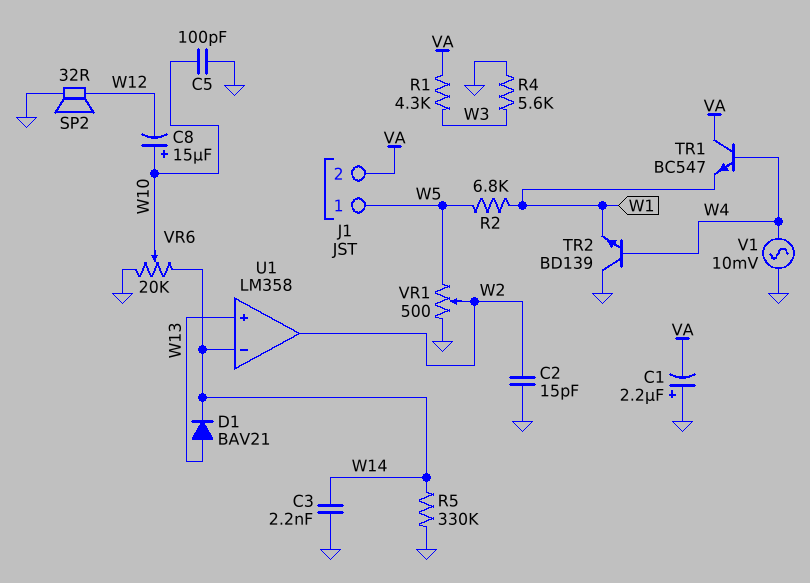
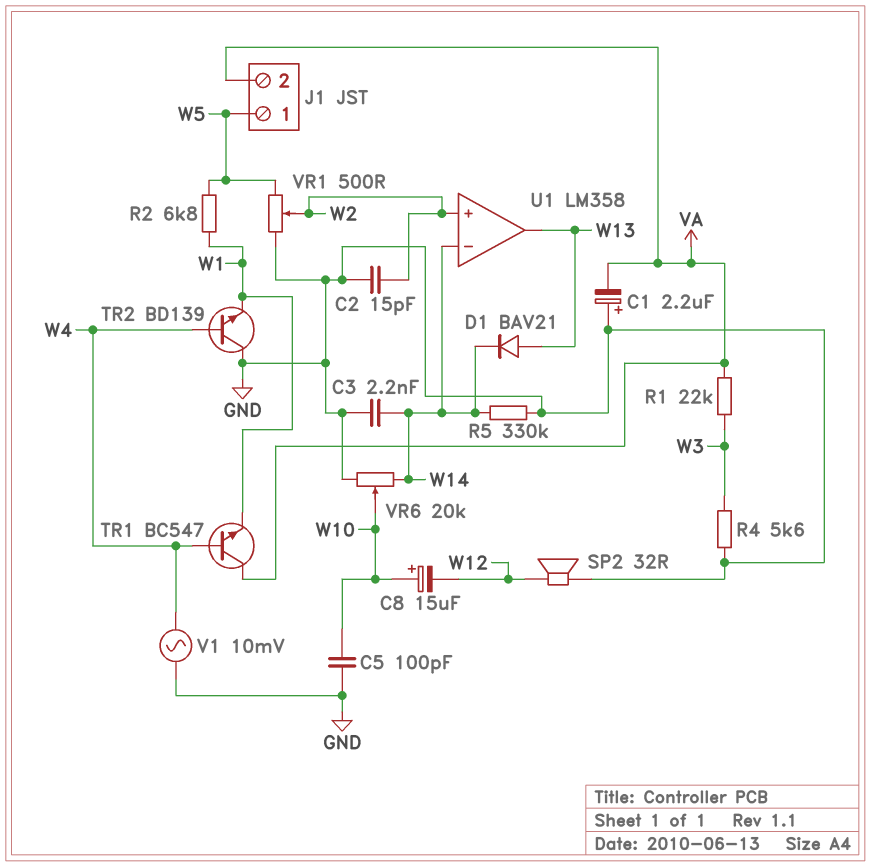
R1: 4.3k (VA, W3) -> 22k (VA, W3)
U1 pin in+: W13 -> W2
U1 pin out: W2 -> W13

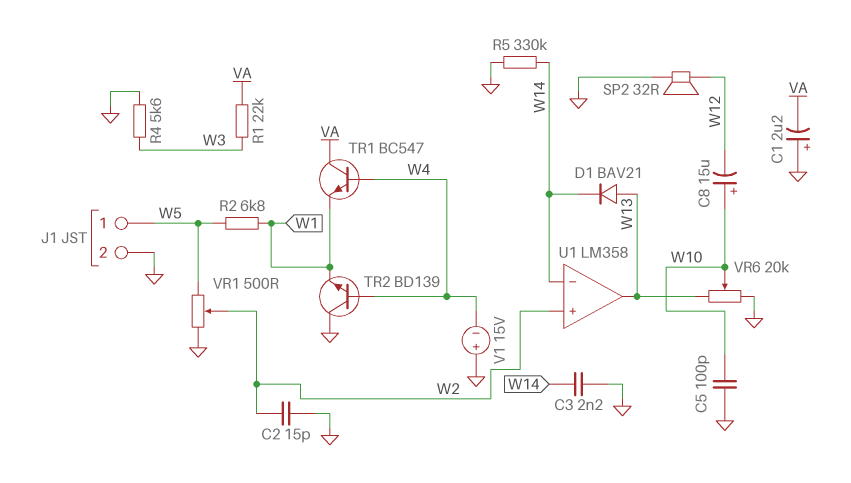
J1 pin 2: VA -> GND
V1: AC 10mV (GND, W4) -> 15V (plus GND, minus W4)
VR6: 20k (GND, W14, wiper W10) -> 20k (GND, W13, wiper W10)

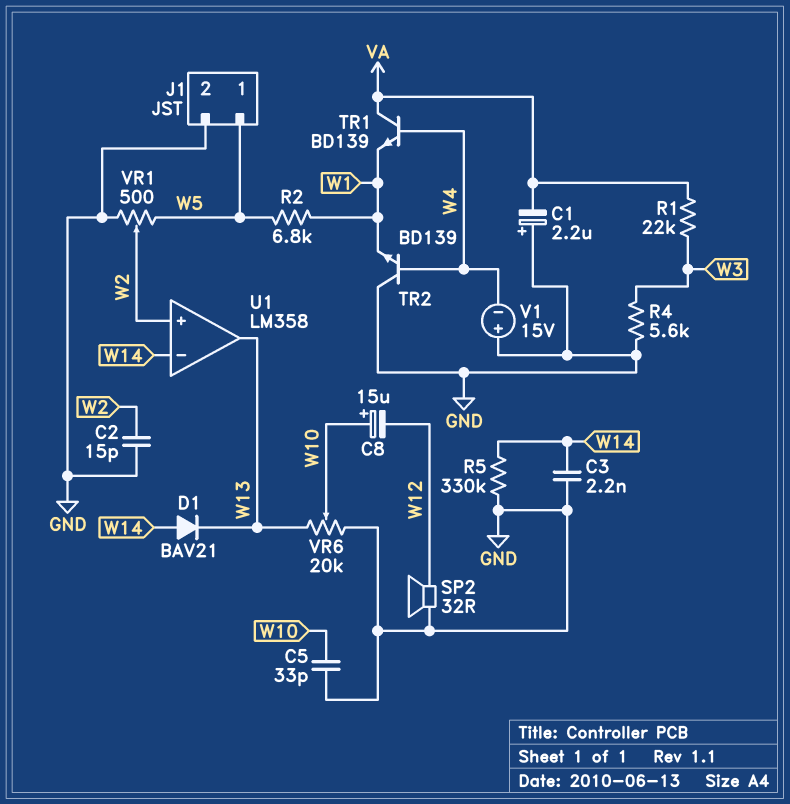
C5: 100pF (GND, W10) -> 33pF (GND, W10)
D1: diode BAV21 (A W13, K W14) -> diode BAV21 (A W14, K W13)
TR1: NPN BC547 (B W4, C VA, E W1) -> NPN BD139 (B W4, C VA, E W1)

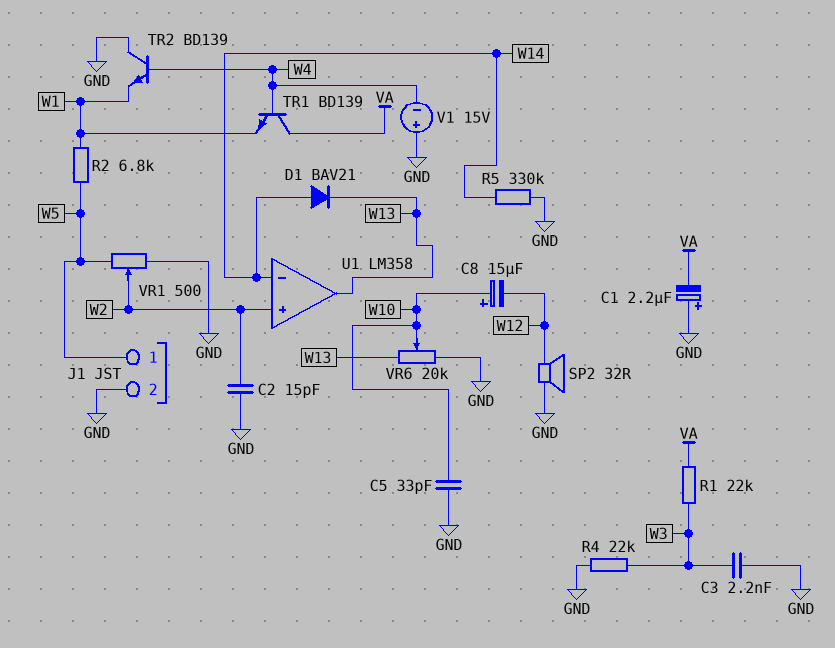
C3: 2.2nF (GND, W14) -> 2.2nF (GND, W3)
R4: 5.6k (GND, W3) -> 22k (GND, W3)

